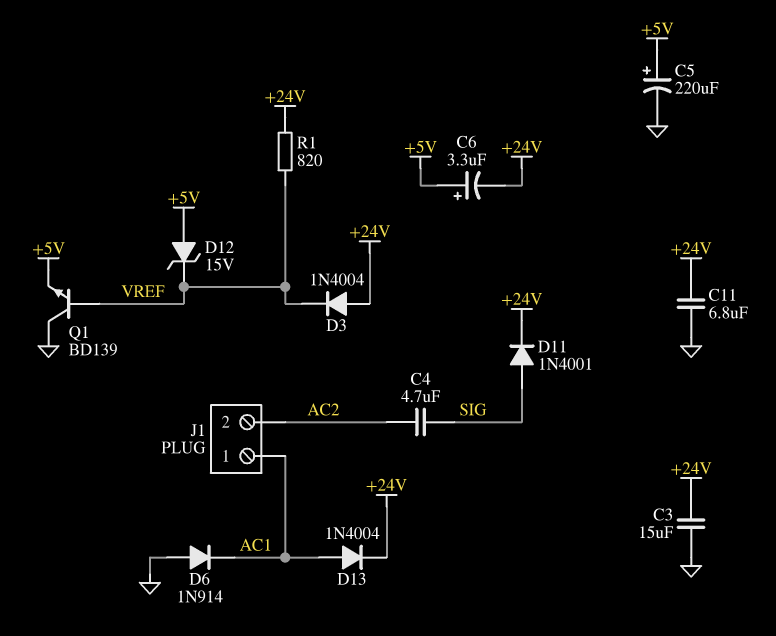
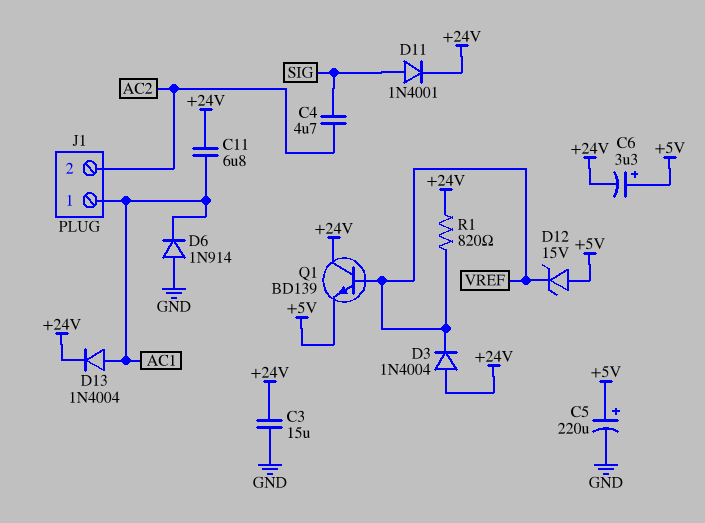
C11: 6.8uF (+24V, GND) -> 6.8uF (+24V, AC1)
Q1: NPN BD139 (B VREF, C GND, E +5V) -> NPN BD139 (B VREF, C +24V, E +5V)

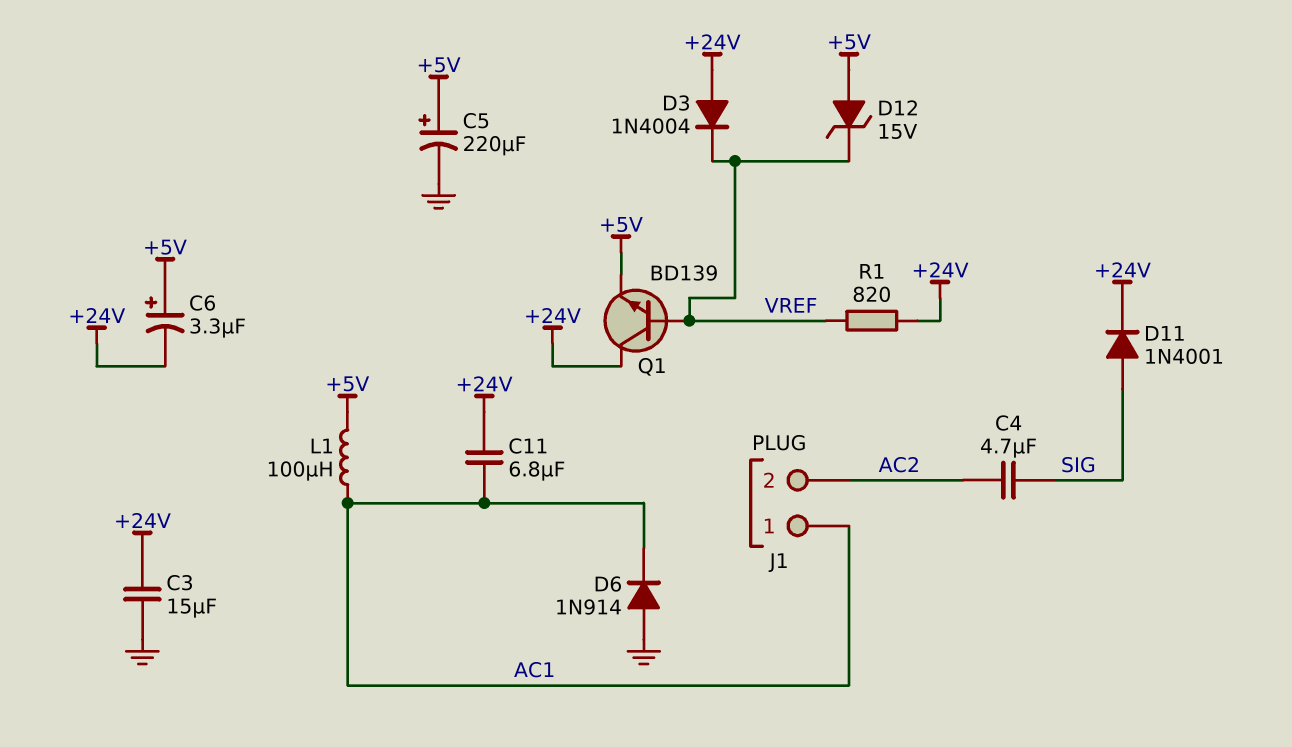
D13: diode 1N4004 (A AC1, K +24V) -> none
L1: none -> 100uH (+5V, AC1)

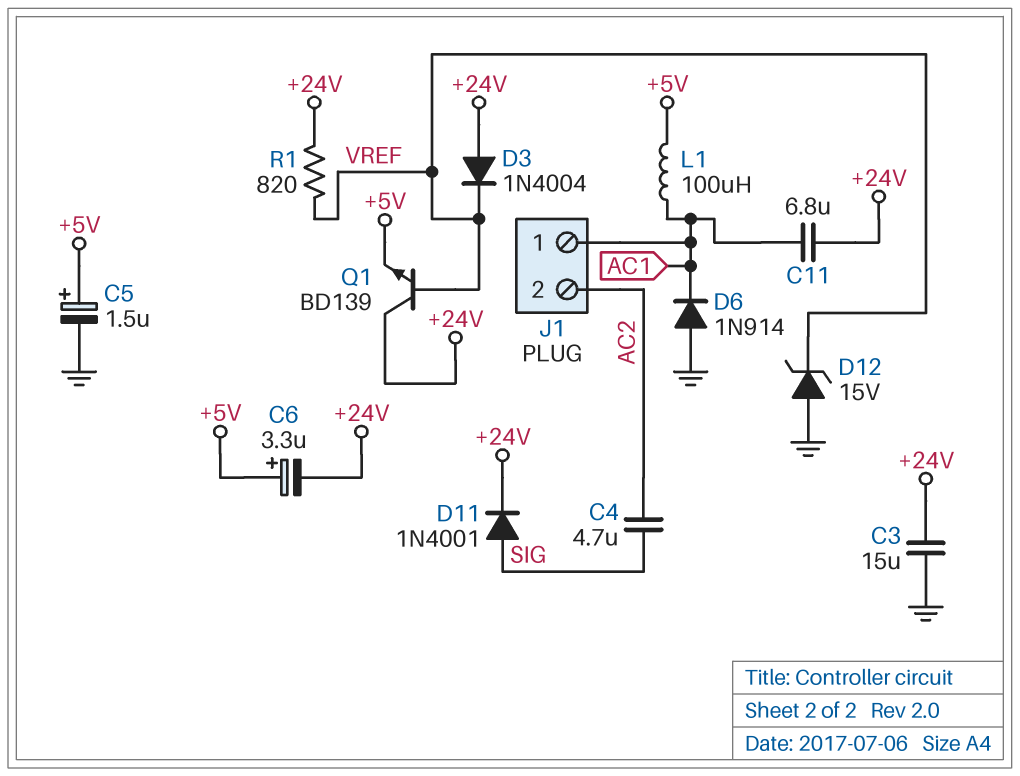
C5: 220uF (plus +5V, minus GND) -> 1.5uF (plus +5V, minus GND)
D12: zener 15V (A +5V, K VREF) -> zener 15V (A GND, K VREF)

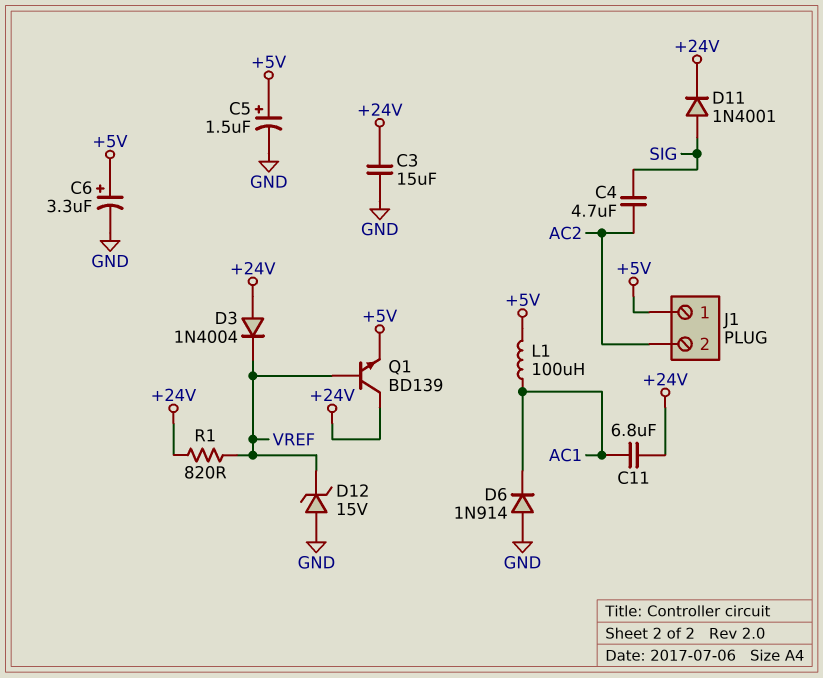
C6: 3.3uF (plus +5V, minus +24V) -> 3.3uF (plus +5V, minus GND)
J1 pin 1: AC1 -> +5V

